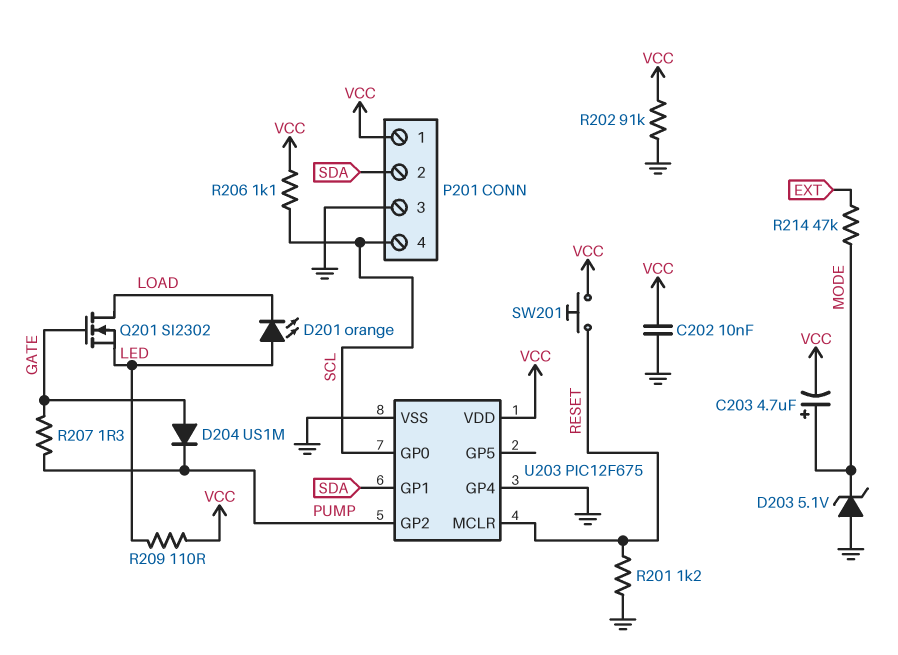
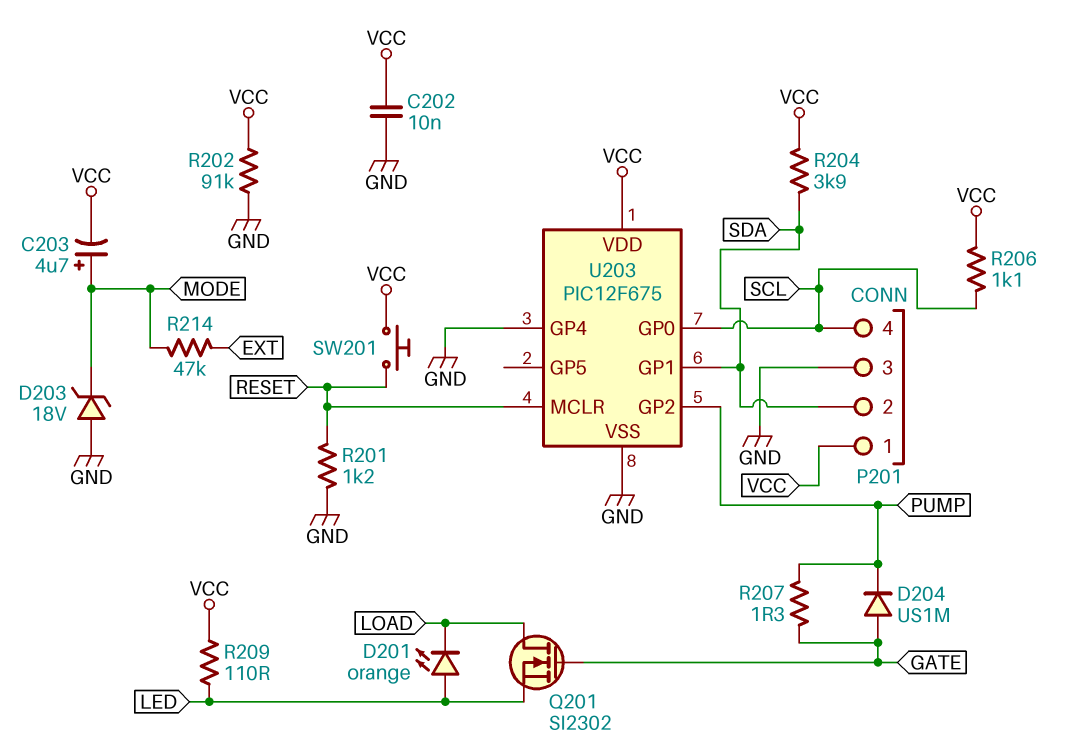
D203: zener 5.1V (A GND, K MODE) -> zener 18V (A GND, K MODE)
R204: none -> 3.9k (SDA, VCC)

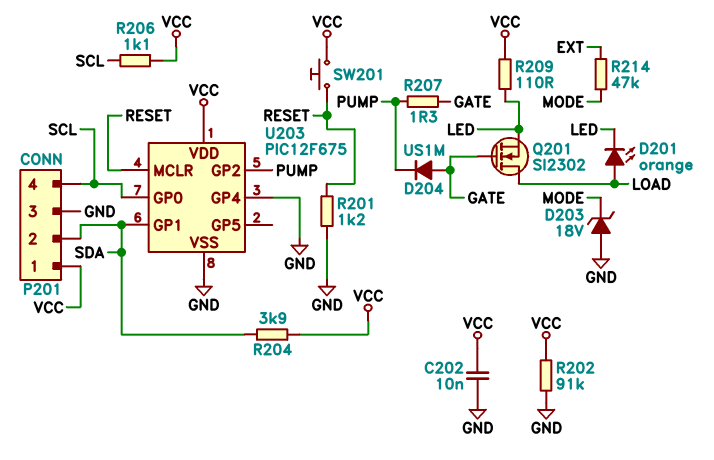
C203: 4.7uF (plus MODE, minus VCC) -> none
D201: LED orange (A LED, K LOAD) -> LED orange (A LOAD, K LED)

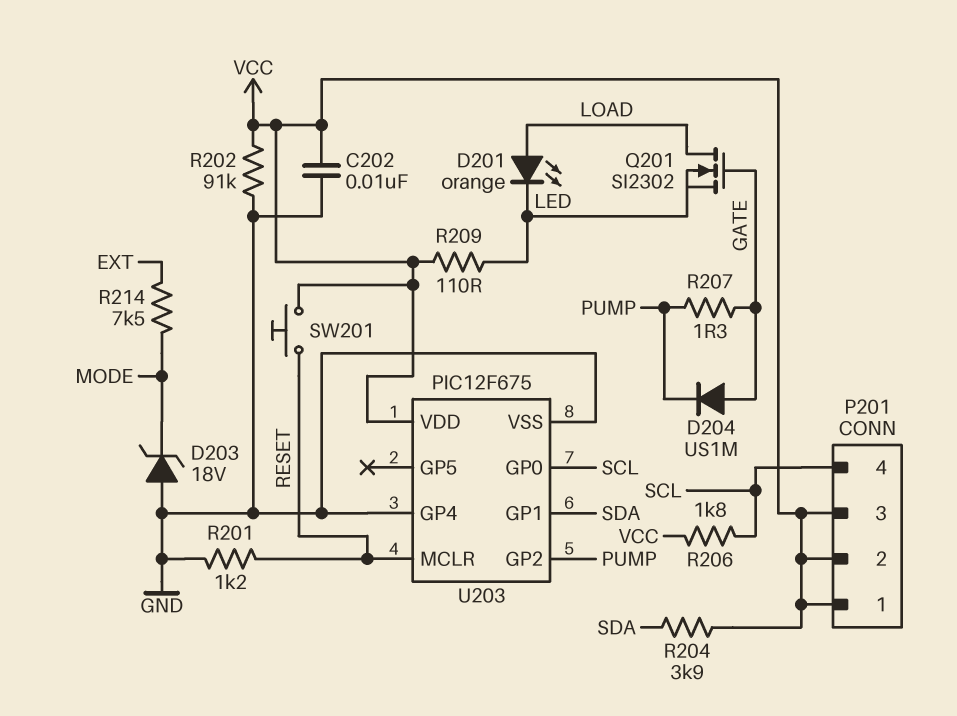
P201 pin 2: SDA -> VCC
P201 pin 3: GND -> VCC
R206: 1.1k (SCL, VCC) -> 1.8k (SCL, VCC)
R214: 47k (EXT, MODE) -> 7.5k (EXT, MODE)

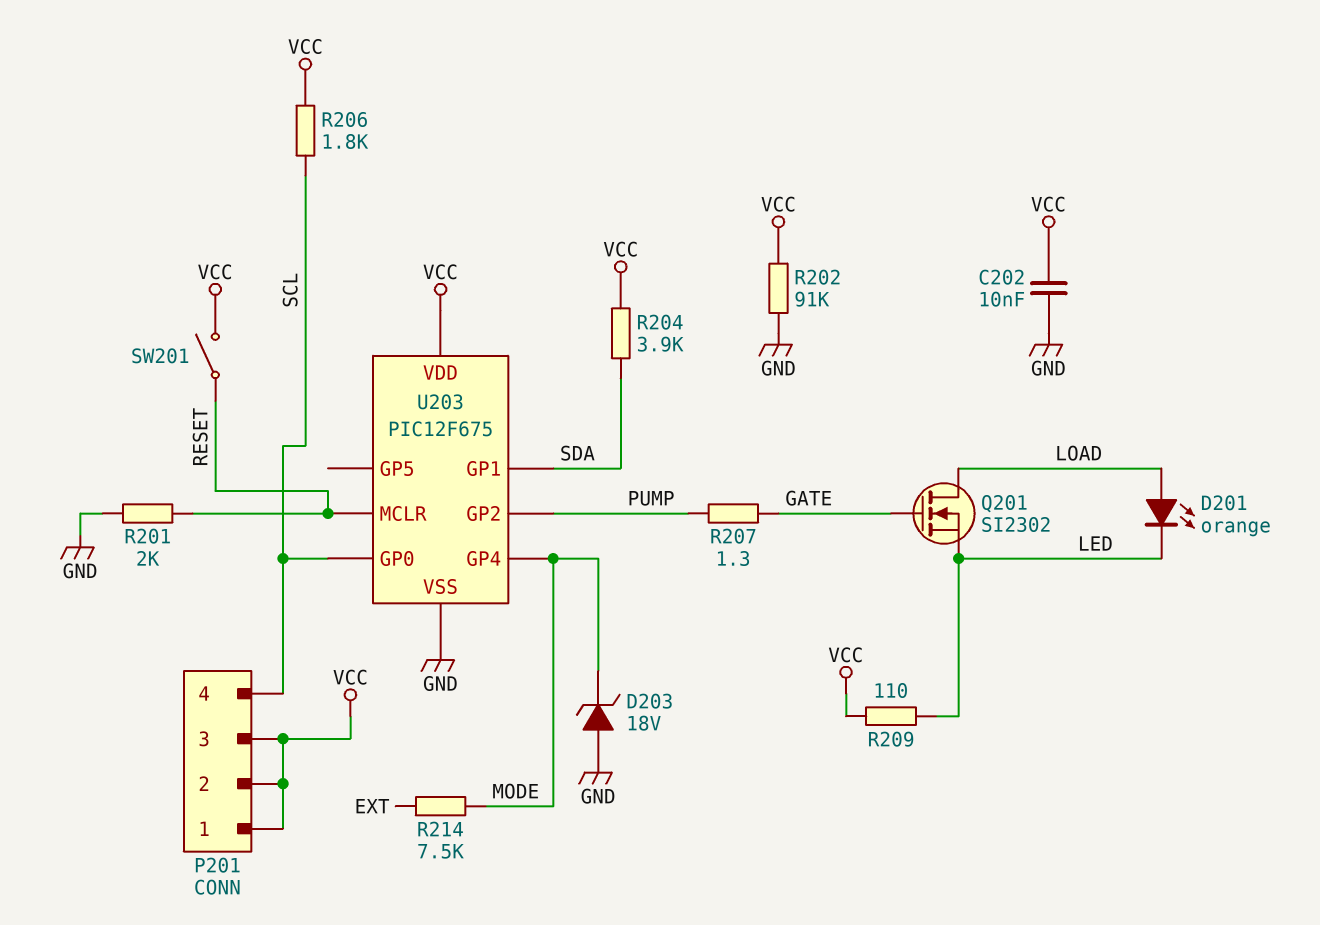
D204: diode US1M (A GATE, K PUMP) -> none
R201: 1.2k (GND, RESET) -> 2k (GND, RESET)
SW201: button (RESET, VCC) -> switch (RESET, VCC)
U203 pin GP4: GND -> MODE

